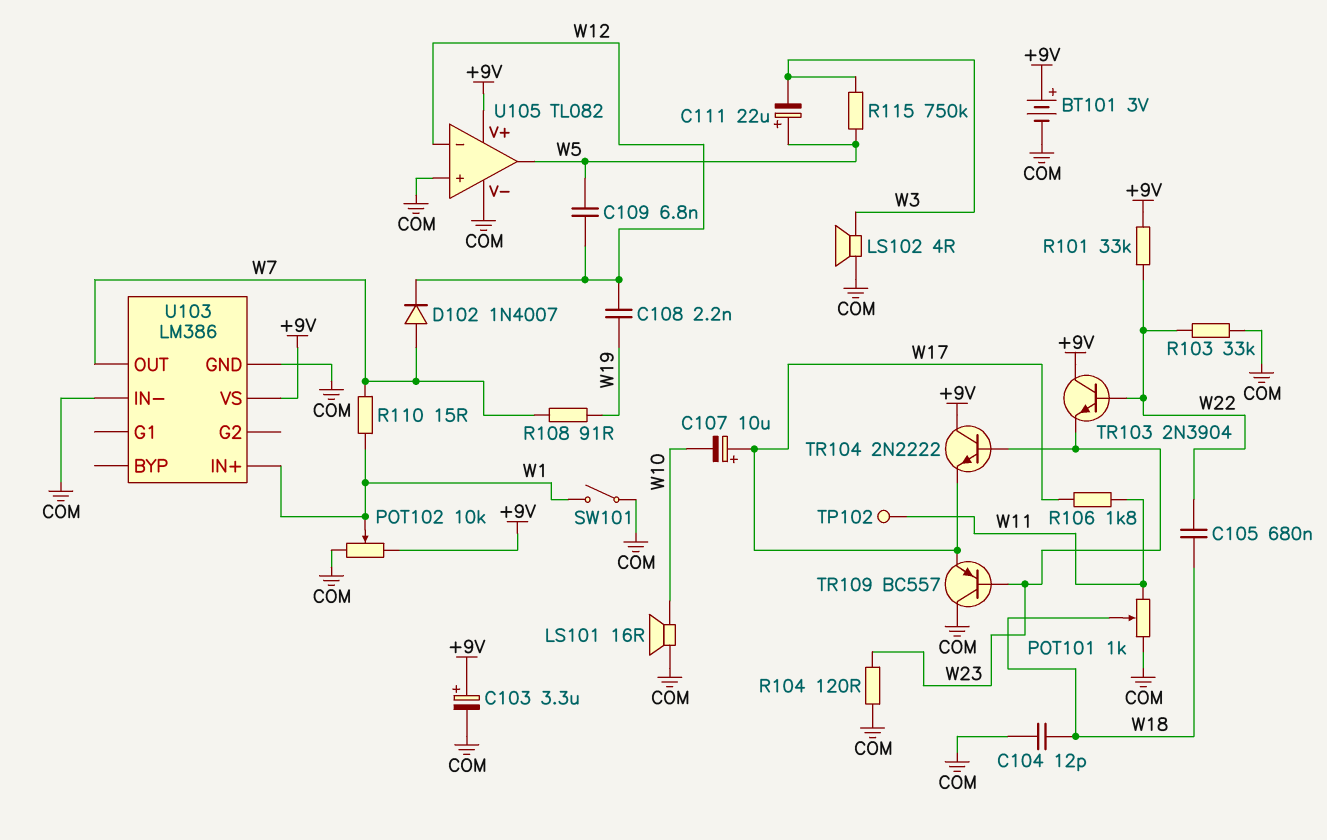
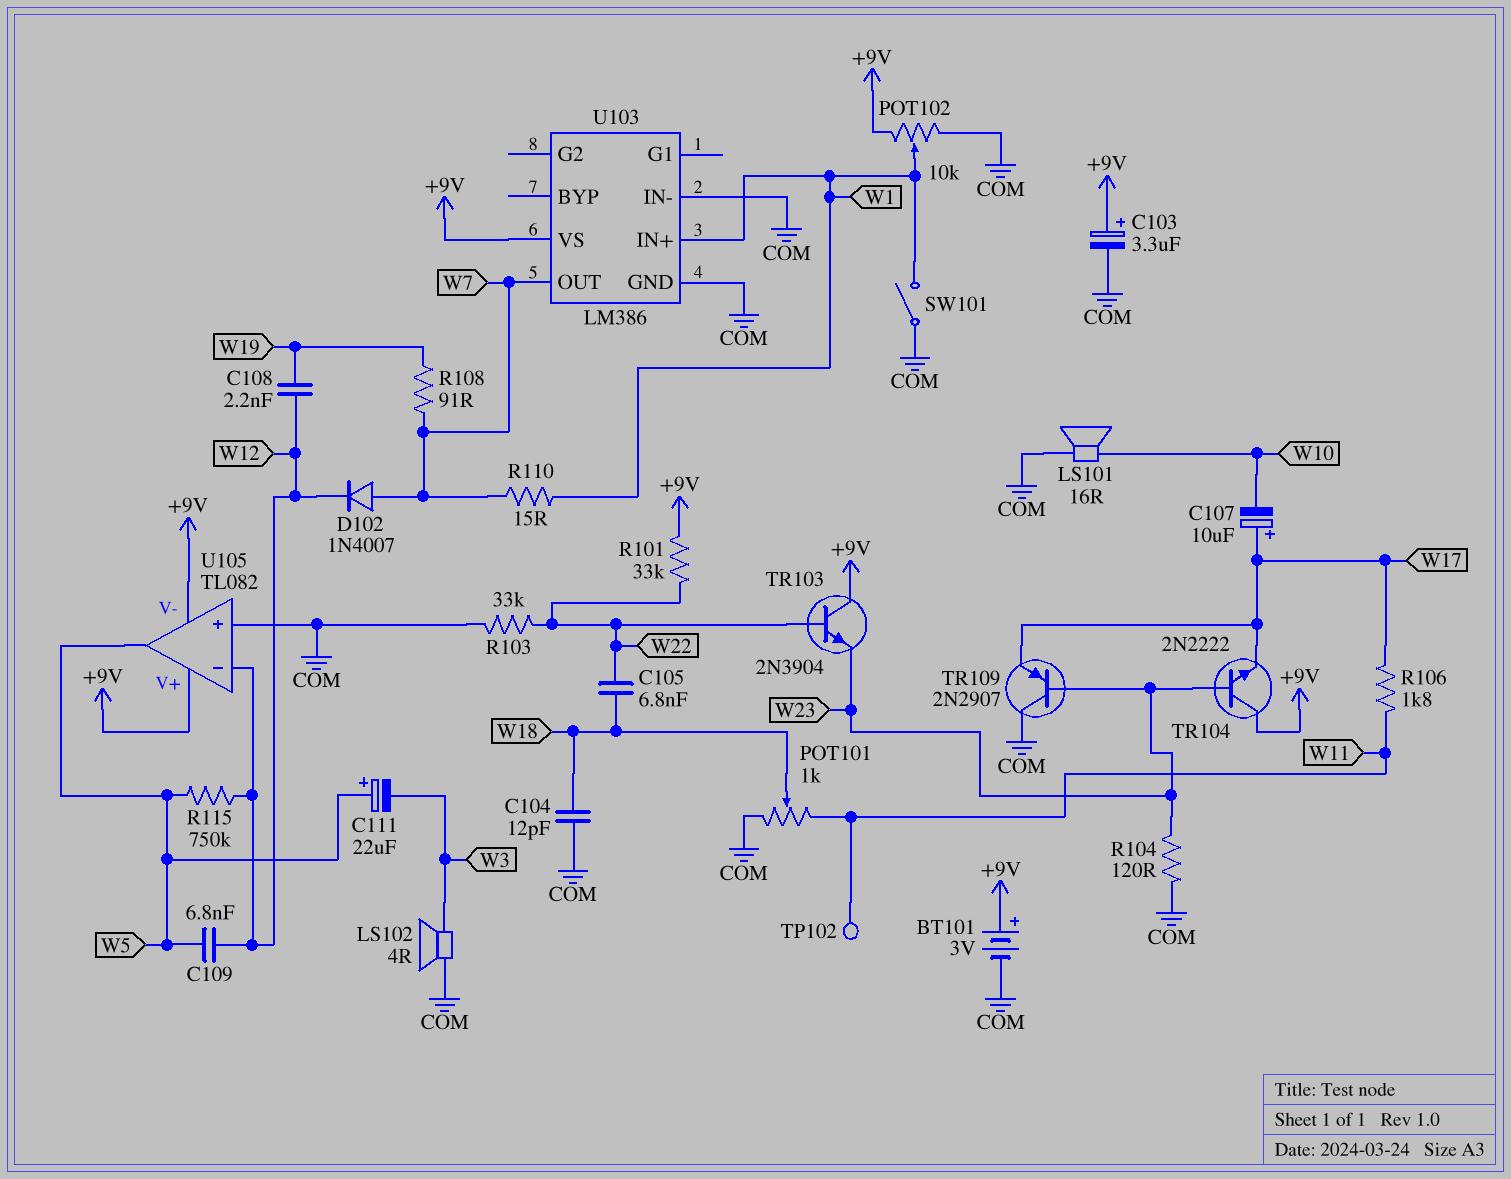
C105: 680nF (W18, W22) -> 6.8nF (W18, W22)
R115: 750k (W3, W5) -> 750k (W5, W12)
TR109: PNP BC557 (B W23, C COM, E W17) -> PNP 2N2907 (B W23, C COM, E W17)
U105 pin V-: COM -> +9V

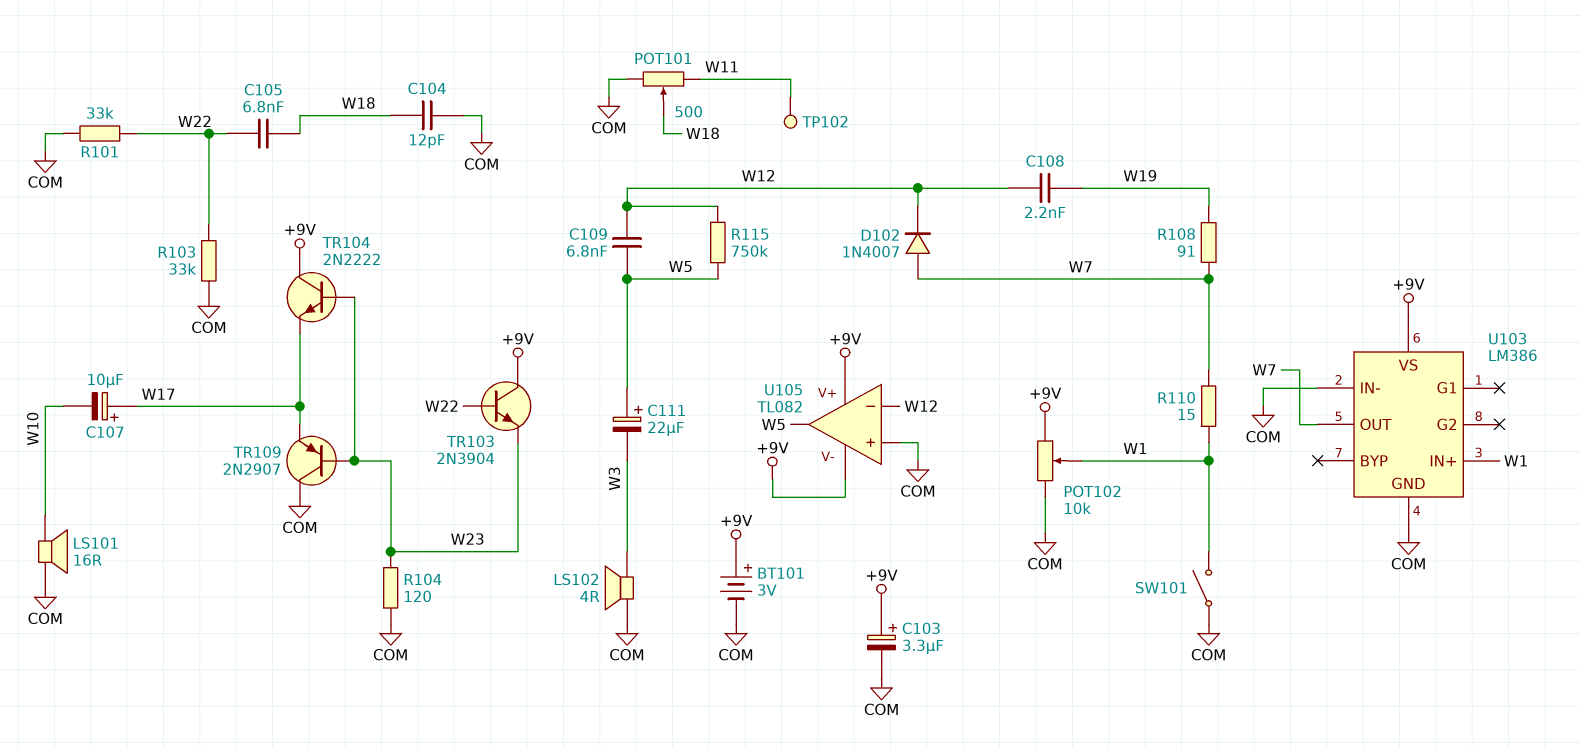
POT101: 1k (COM, W11, wiper W18) -> 500 (COM, W11, wiper W18)
R101: 33k (+9V, W22) -> 33k (COM, W22)
R106: 1.8k (W11, W17) -> none

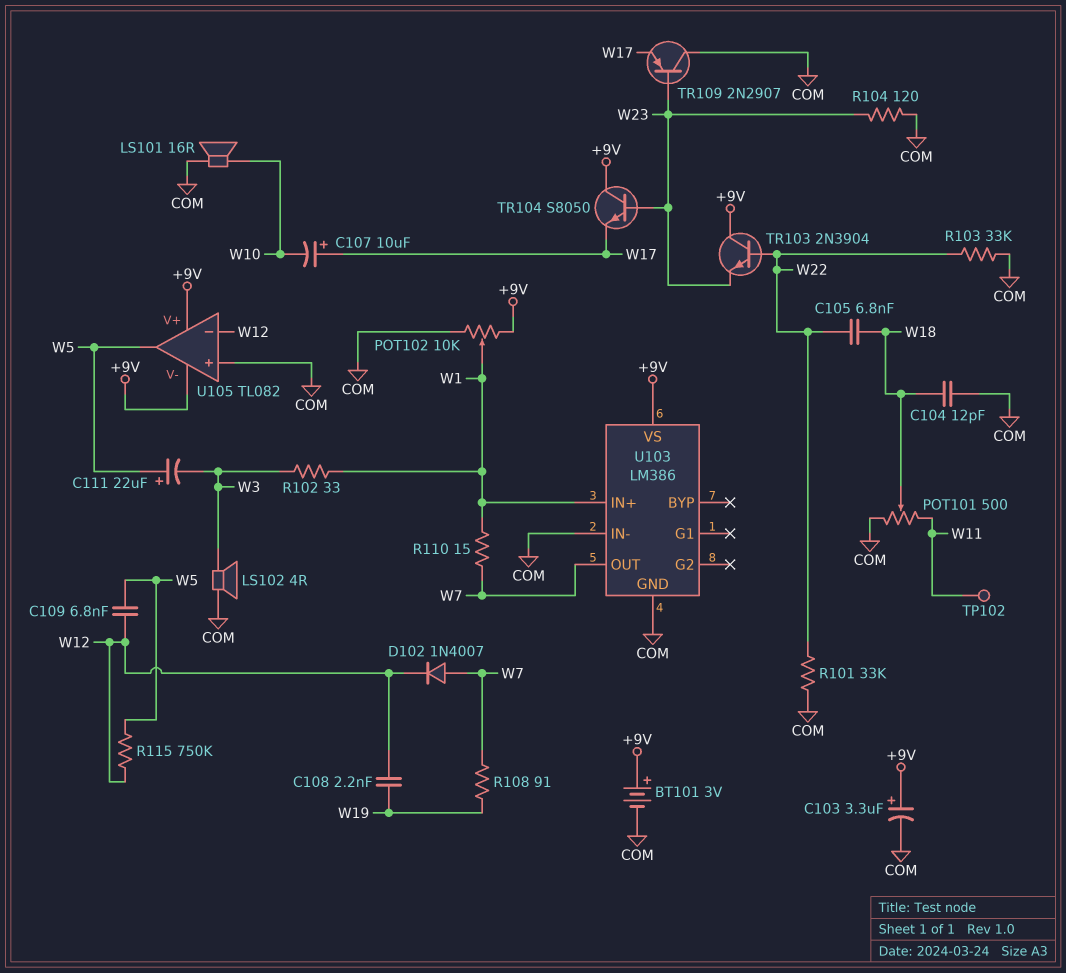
R102: none -> 33 (W1, W3)
SW101: switch (COM, W1) -> none
TR104: NPN 2N2222 (B W23, C +9V, E W17) -> NPN S8050 (B W23, C +9V, E W17)

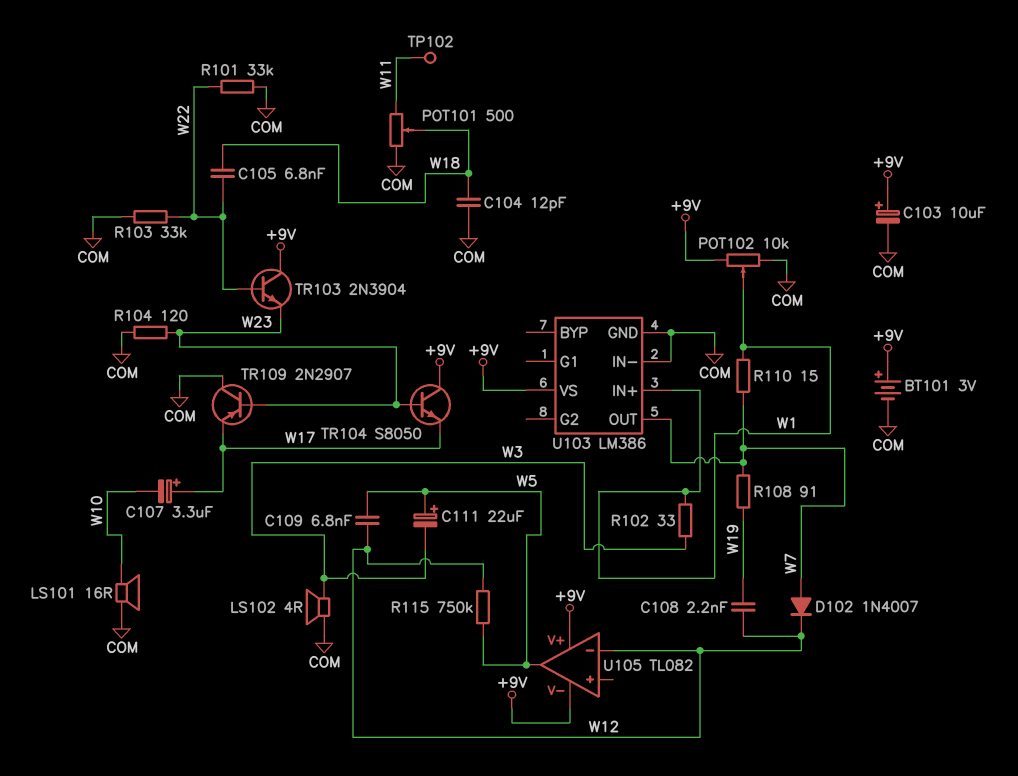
C103: 3.3uF (plus +9V, minus COM) -> 10uF (plus +9V, minus COM)
C107: 10uF (plus W17, minus W10) -> 3.3uF (plus W17, minus W10)
U105 pin in+: COM -> none

